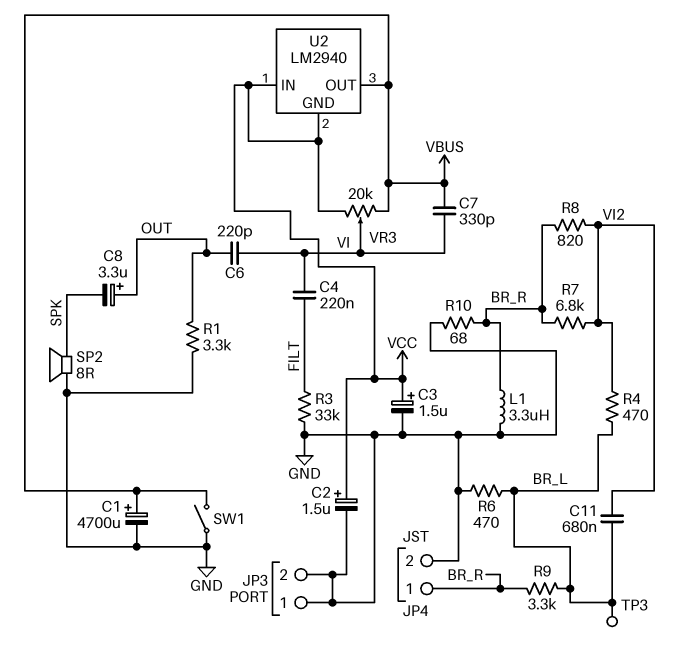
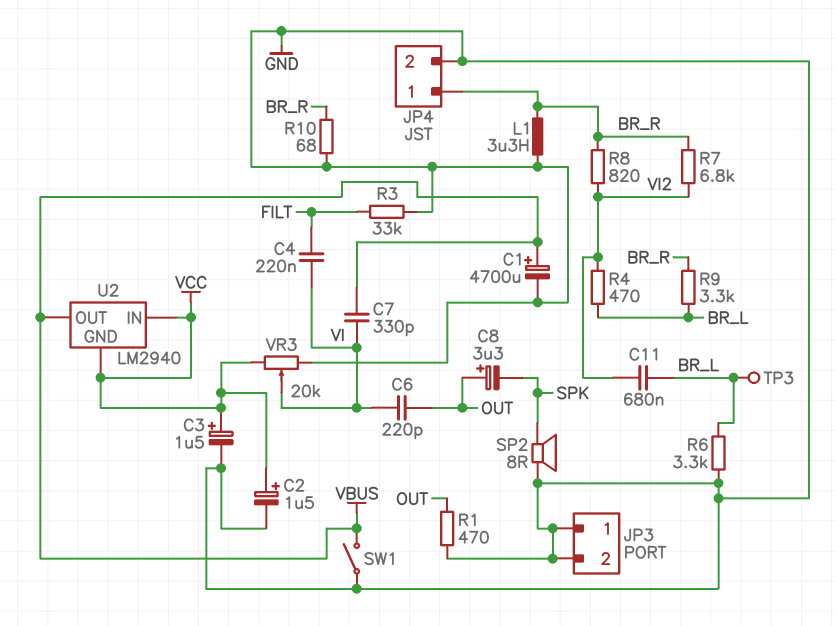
R1: 3.3k (GND, OUT) -> 470 (GND, OUT)
R6: 470 (BR_L, GND) -> 3.3k (BR_L, GND)
VR3: 20k (VBUS, VCC, wiper VI) -> 20k (GND, VCC, wiper VI)

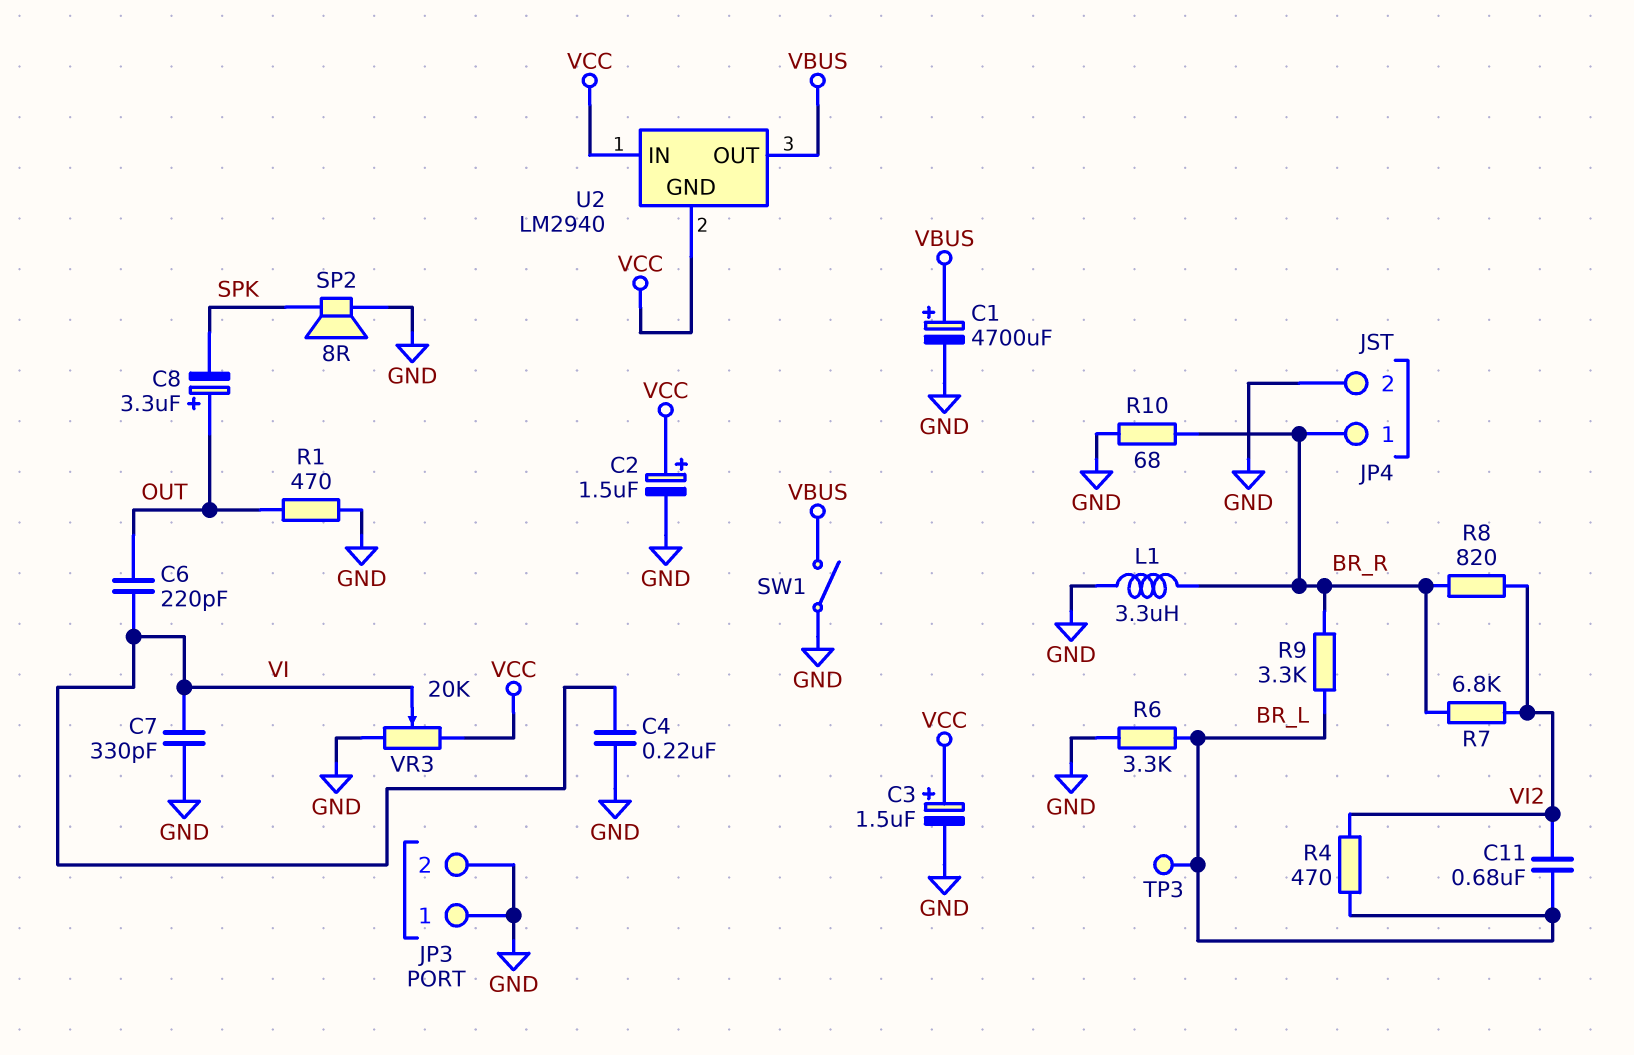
C4: 220nF (FILT, VI) -> 220nF (GND, VI)
C7: 330pF (VBUS, VI) -> 330pF (GND, VI)
R3: 33k (FILT, GND) -> none

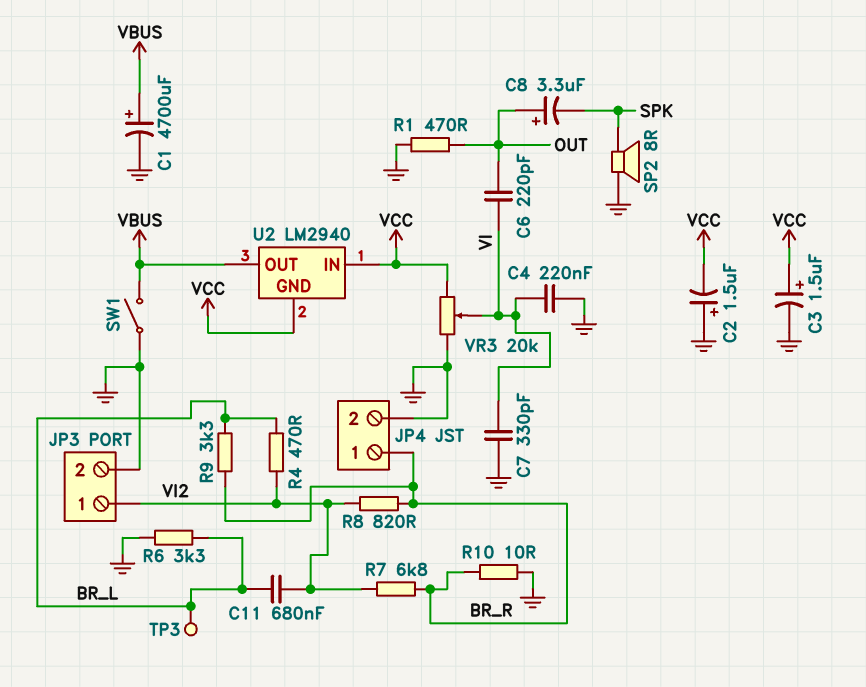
C2: 1.5uF (plus VCC, minus GND) -> 1.5uF (plus GND, minus VCC)
JP3 pin 1: GND -> VI2
L1: 3.3uH (BR_R, GND) -> none
R10: 68 (BR_R, GND) -> 10 (BR_R, GND)

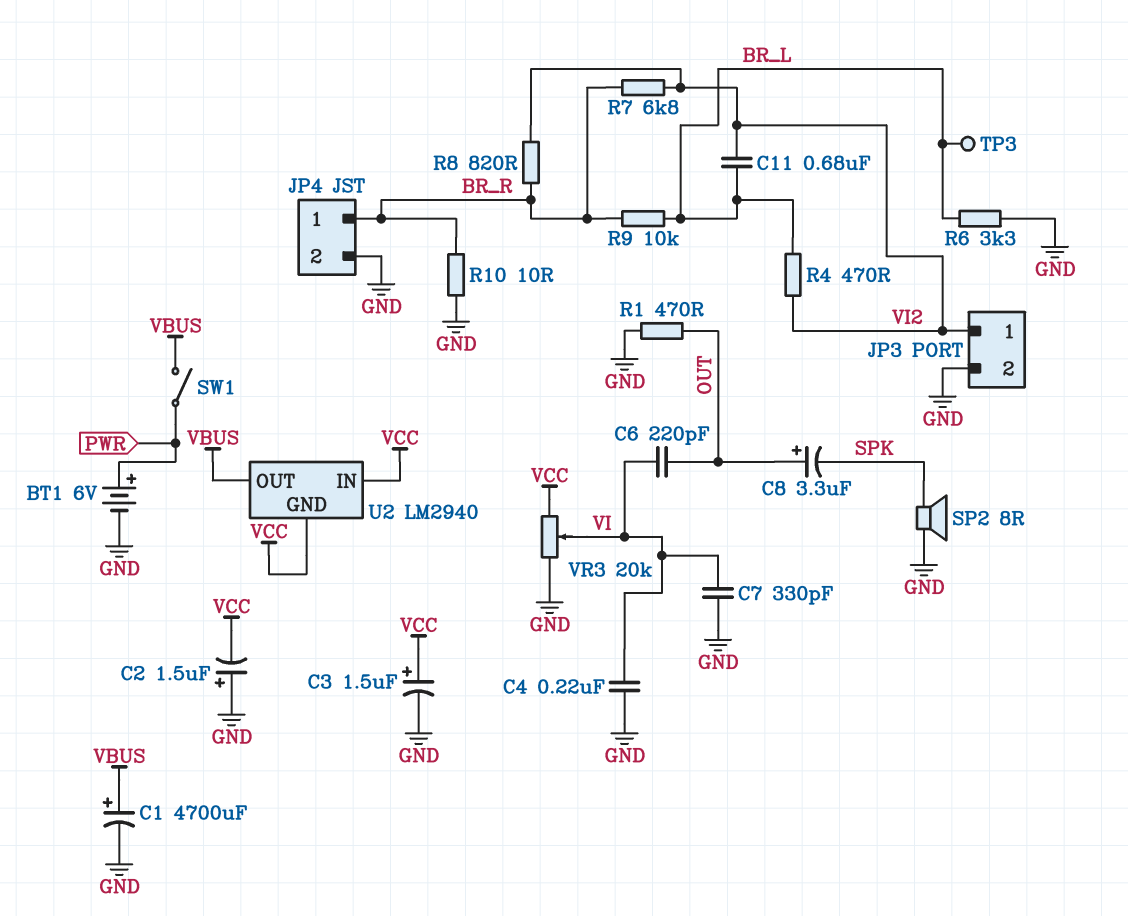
BT1: none -> 6V (plus PWR, minus GND)
R9: 3.3k (BR_L, BR_R) -> 10k (BR_L, BR_R)
SW1: switch (GND, VBUS) -> switch (PWR, VBUS)

